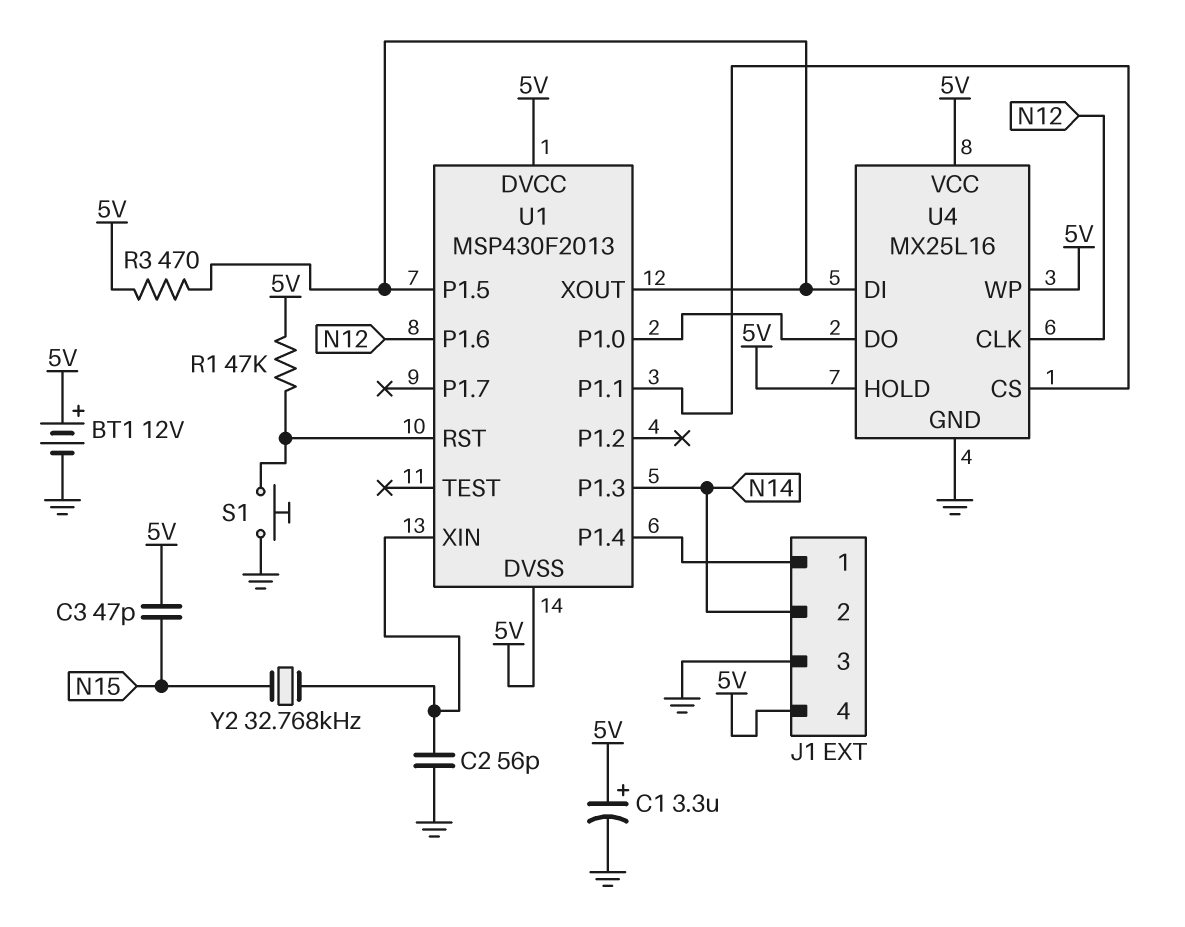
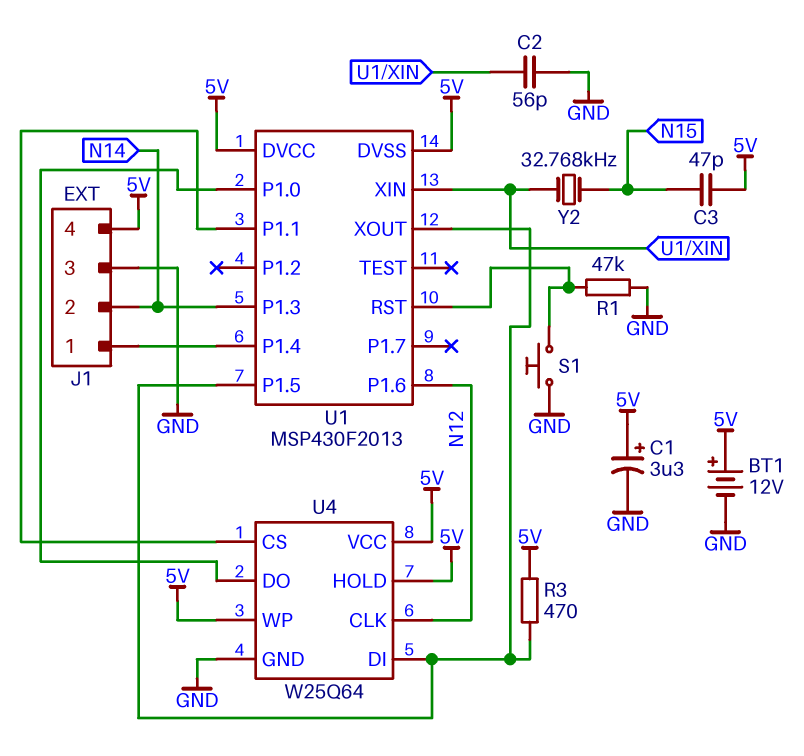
R1: 47k (5V, U1/RST) -> 47k (GND, U1/RST)
U4: MX25L16 -> W25Q64

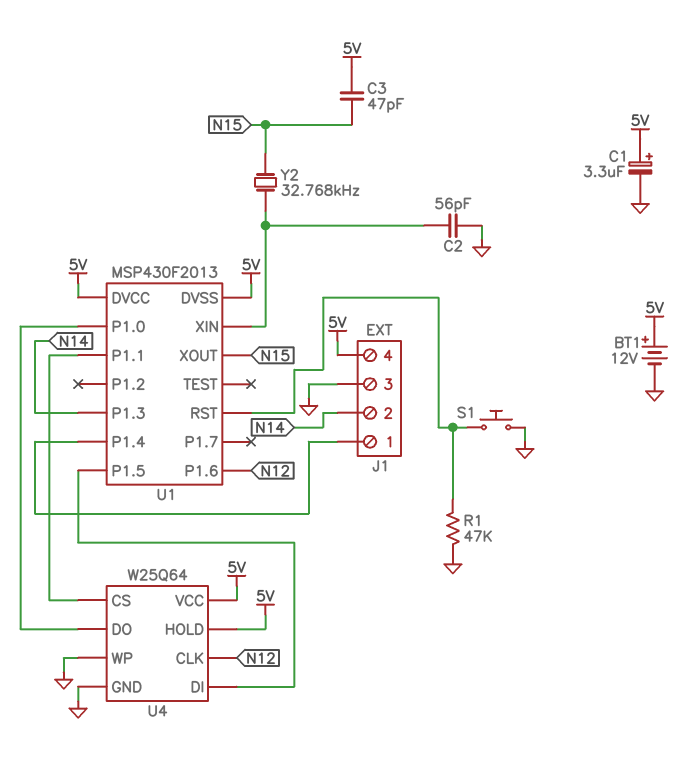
R3: 470 (5V, U1/P1.5) -> none
U1 pin XOUT: U1/P1.5 -> N15
U4 pin WP: 5V -> GND

